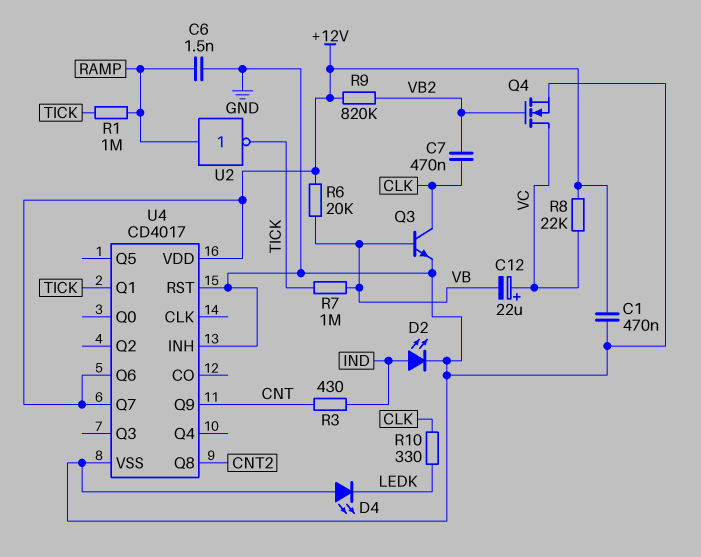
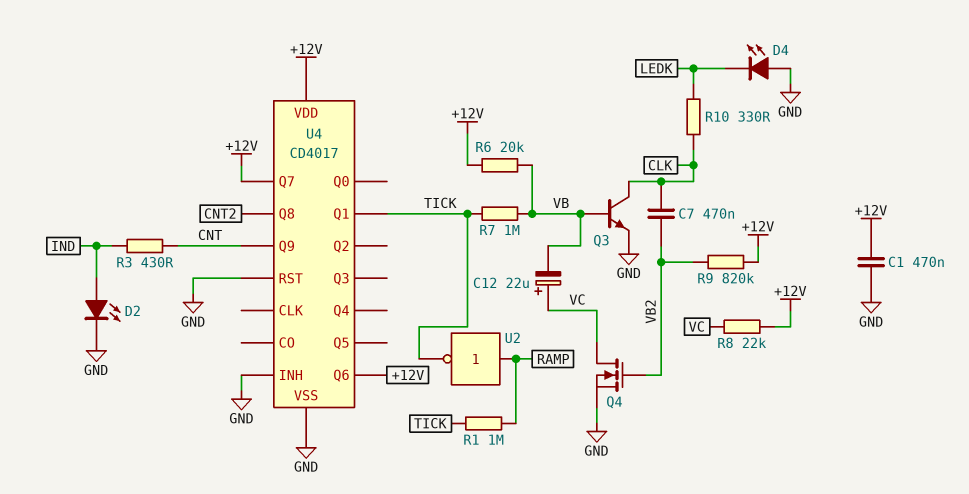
C6: 1.5nF (GND, RAMP) -> none

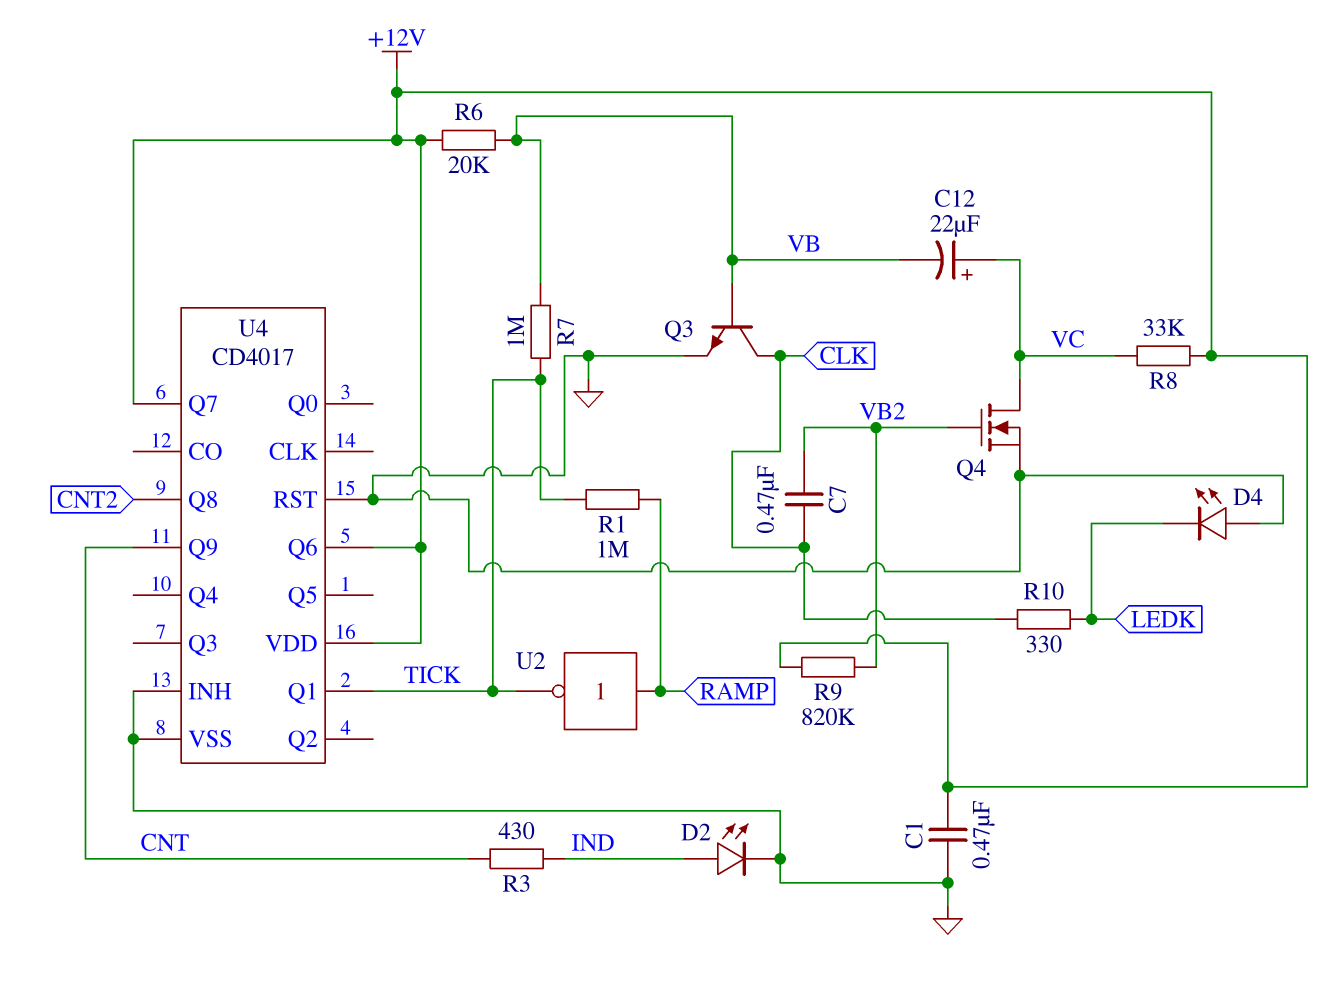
R8: 22k (+12V, VC) -> 33k (+12V, VC)

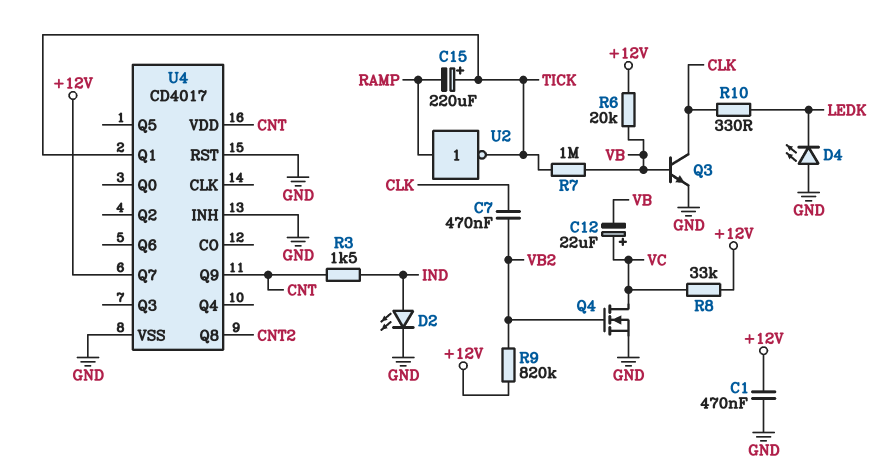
C15: none -> 220uF (plus TICK, minus RAMP)
R1: 1M (RAMP, TICK) -> none
R3: 430 (CNT, IND) -> 1.5k (CNT, IND)
U4 pin Q6: +12V -> none
U4 pin VDD: +12V -> CNT

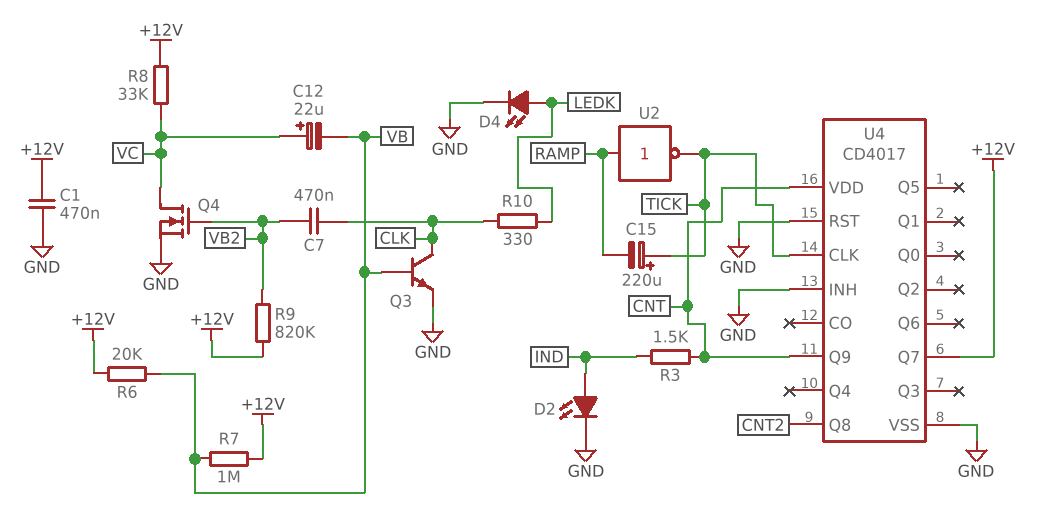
D4: LED (A GND, K LEDK) -> LED (A LEDK, K GND)
R7: 1M (TICK, VB) -> 1M (+12V, VB)
U4 pin CLK: none -> TICK
U4 pin Q1: TICK -> none

